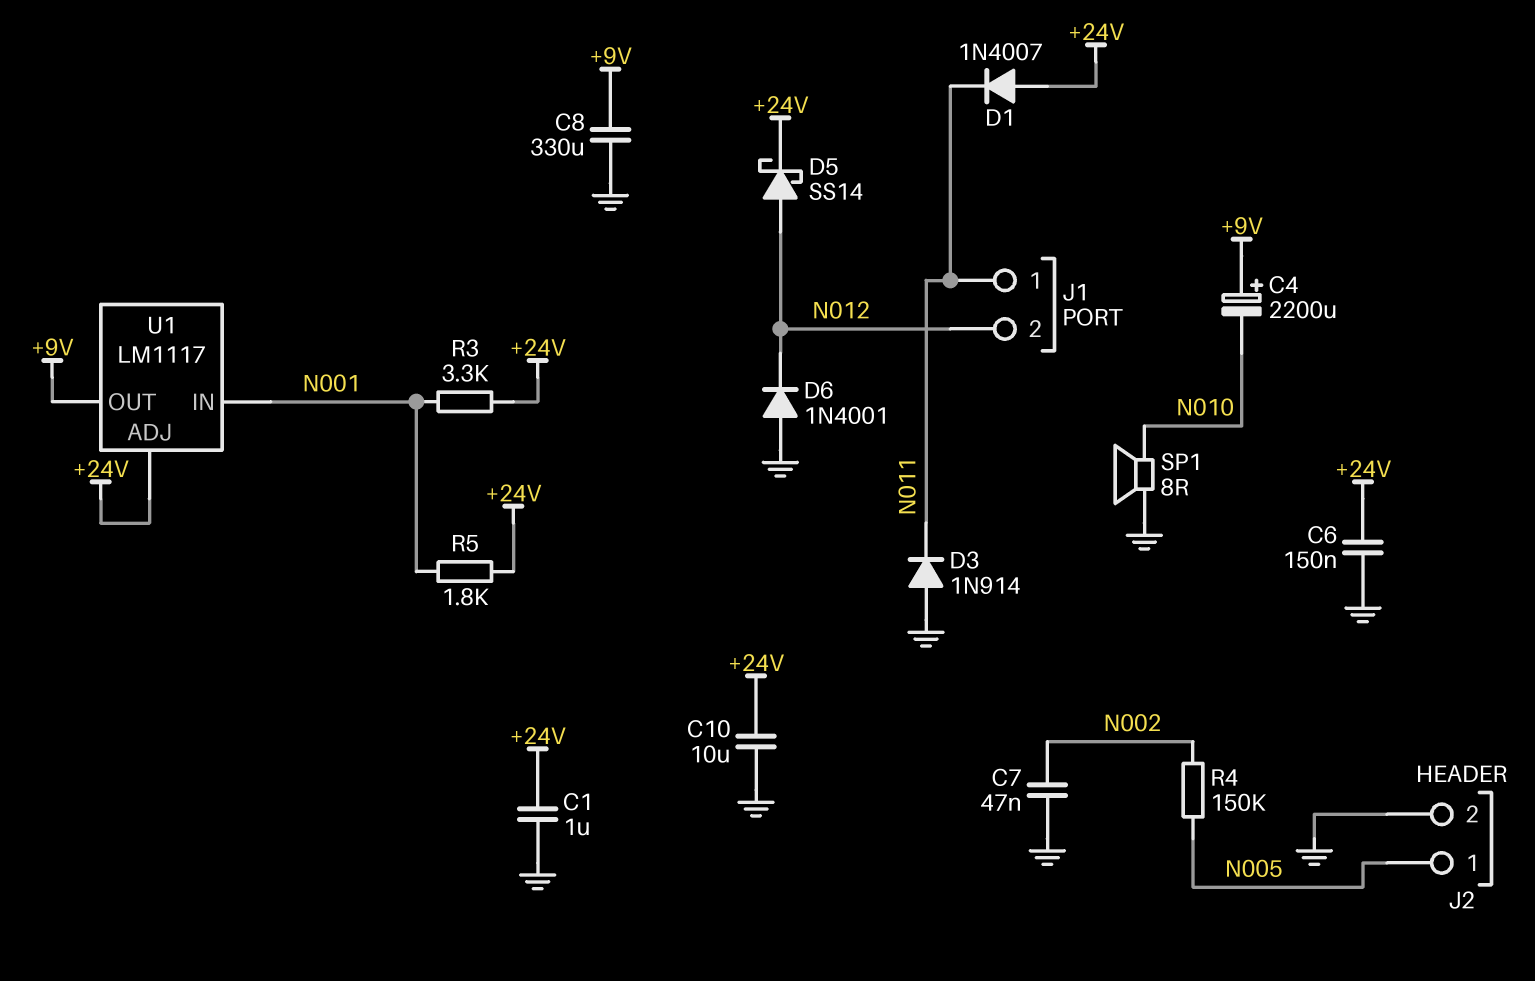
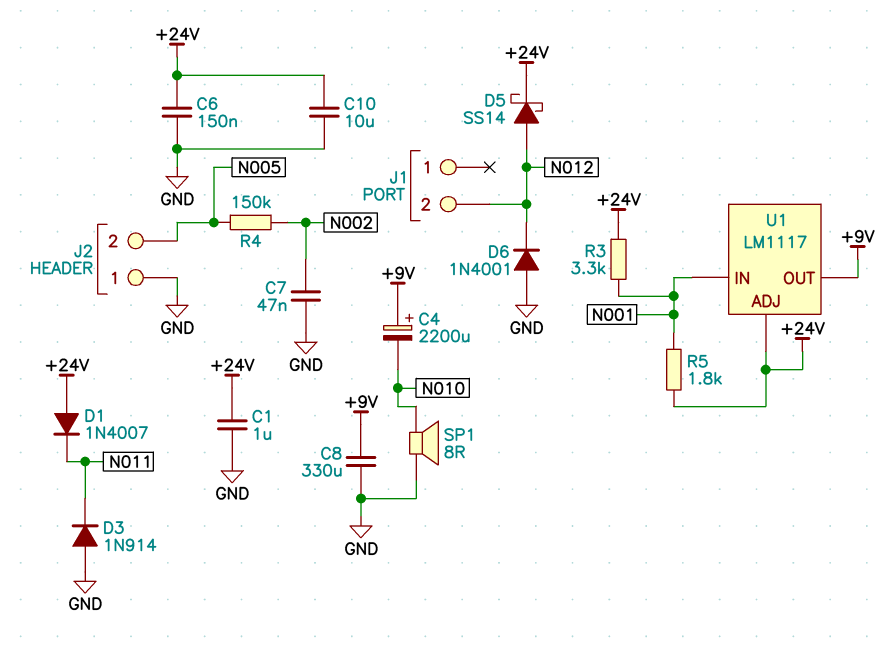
J1 pin 1: N011 -> none
J2 pin 1: N005 -> GND
J2 pin 2: GND -> N005

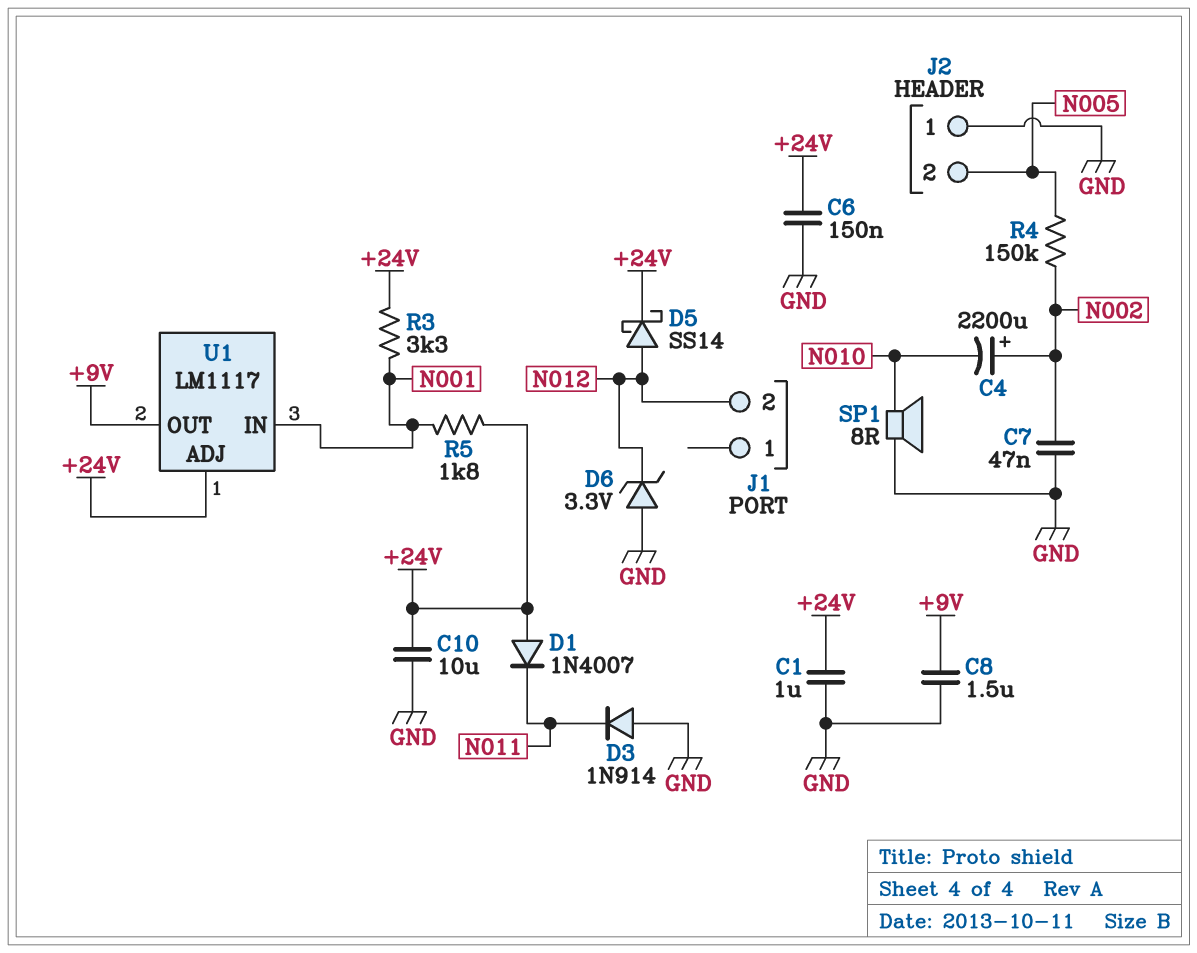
C4: 2200uF (plus +9V, minus N010) -> 2200uF (plus N002, minus N010)
C8: 330uF (+9V, GND) -> 1.5uF (+9V, GND)
D6: diode 1N4001 (A GND, K N012) -> zener 3.3V (A GND, K N012)

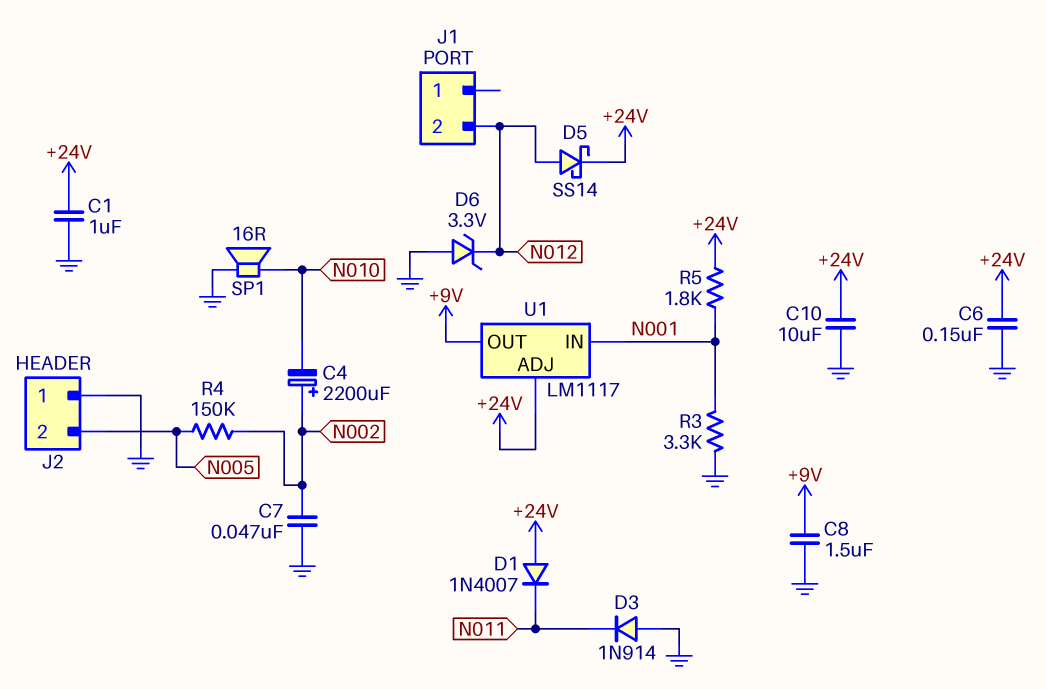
R3: 3.3k (+24V, N001) -> 3.3k (GND, N001)
SP1: speaker 8R (GND, N010) -> speaker 16R (GND, N010)

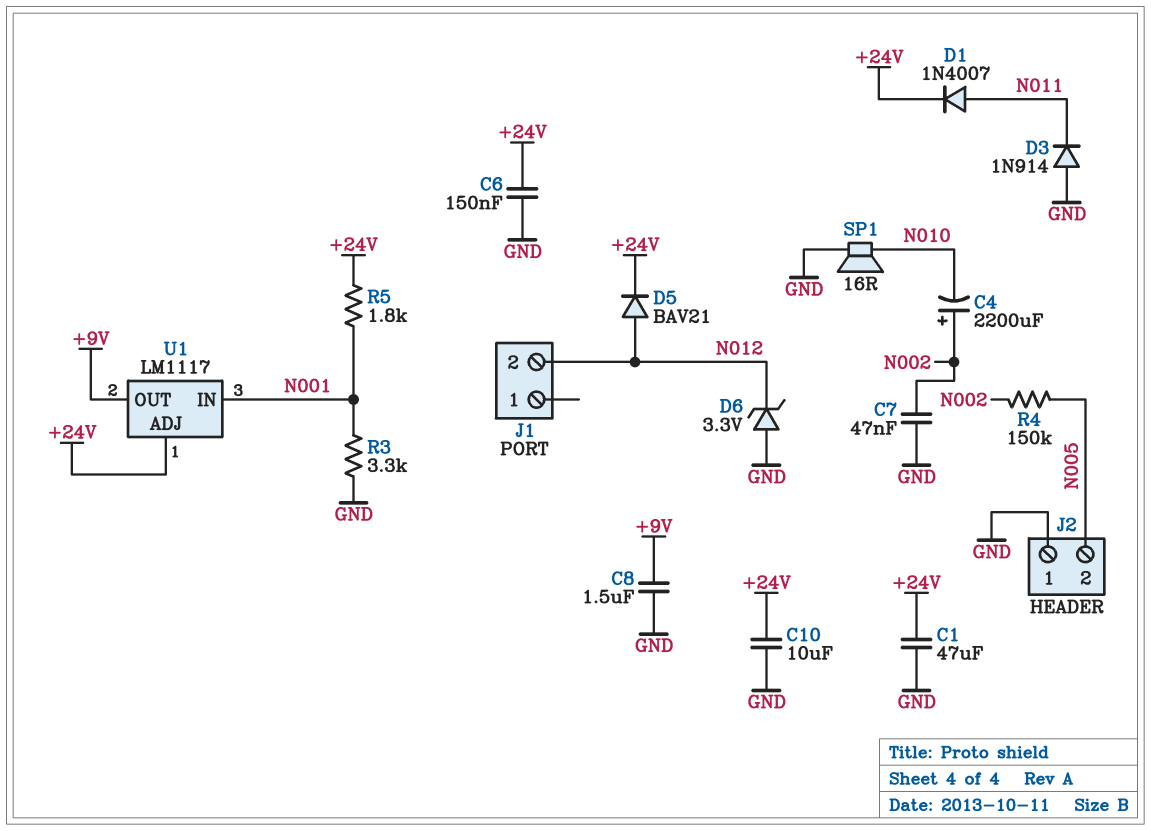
C1: 1uF (+24V, GND) -> 47uF (+24V, GND)
D1: diode 1N4007 (A +24V, K N011) -> diode 1N4007 (A N011, K +24V)
D5: schottky SS14 (A N012, K +24V) -> diode BAV21 (A N012, K +24V)

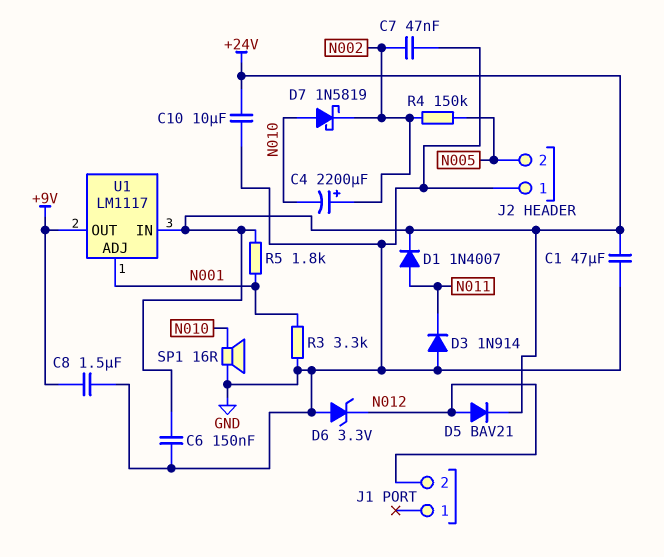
D7: none -> schottky 1N5819 (A N010, K N002)
U1 pin ADJ: +24V -> N001
U1 pin IN: N001 -> +24V

